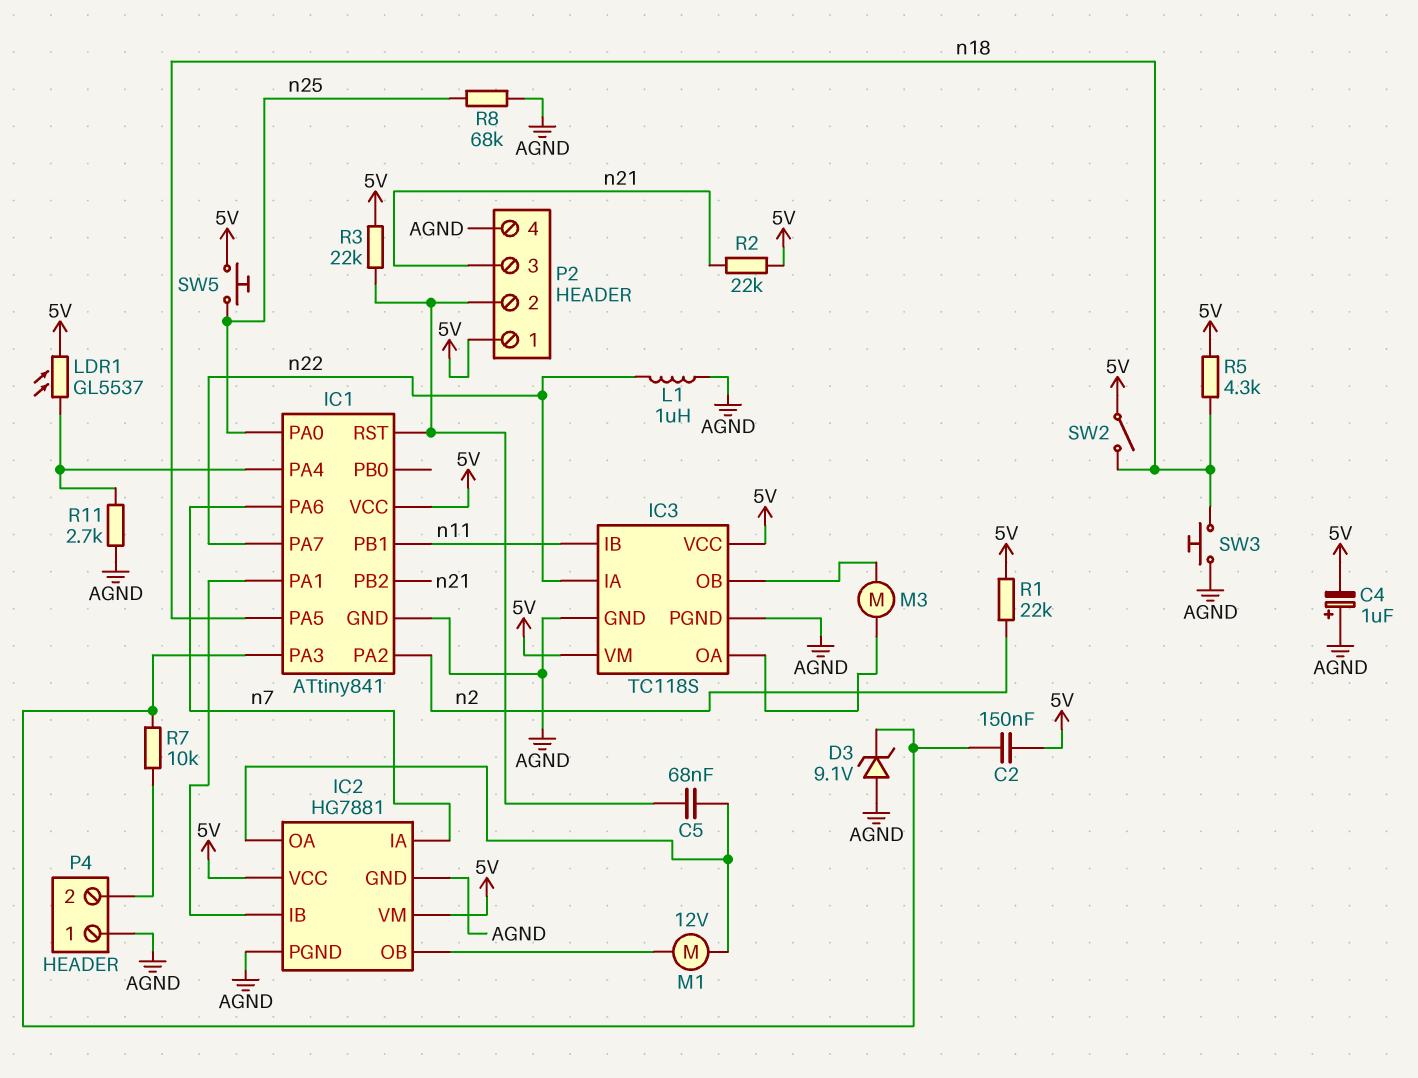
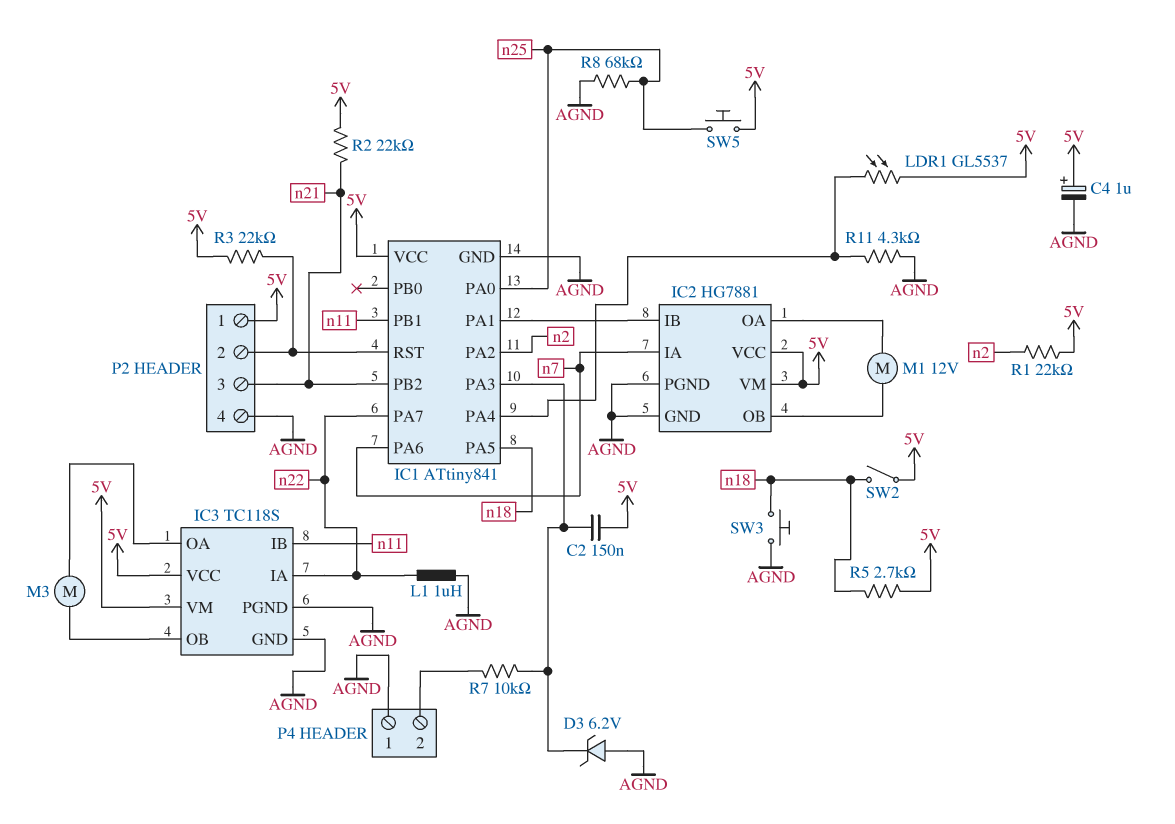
C4: 1uF (plus AGND, minus 5V) -> 1uF (plus 5V, minus AGND)
C5: 68nF (IC1/RST, IC2/OA) -> none
D3: zener 9.1V (A AGND, K IC1/PA3) -> zener 6.2V (A AGND, K IC1/PA3)
R5: 4.3k (5V, n18) -> 2.7k (5V, n18)
R11: 2.7k (AGND, IC1/PA4) -> 4.3k (AGND, IC1/PA4)

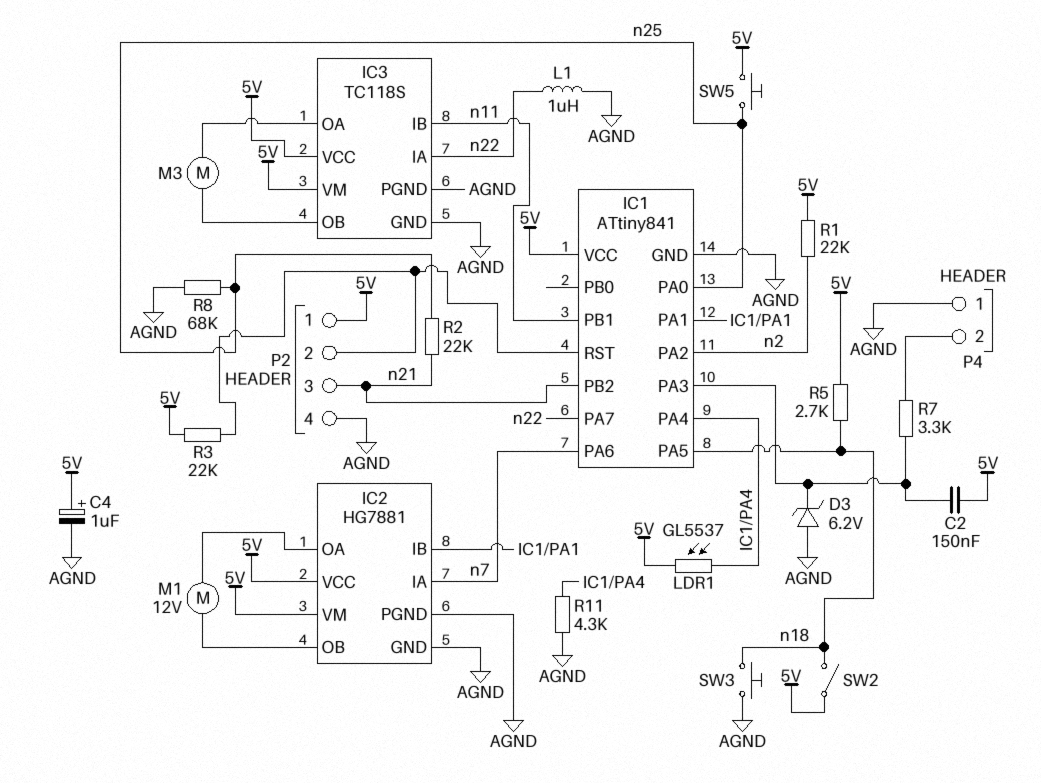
R2: 22k (5V, n21) -> 22k (n21, n25)
R7: 10k (IC1/PA3, P4/2) -> 3.3k (IC1/PA3, P4/2)

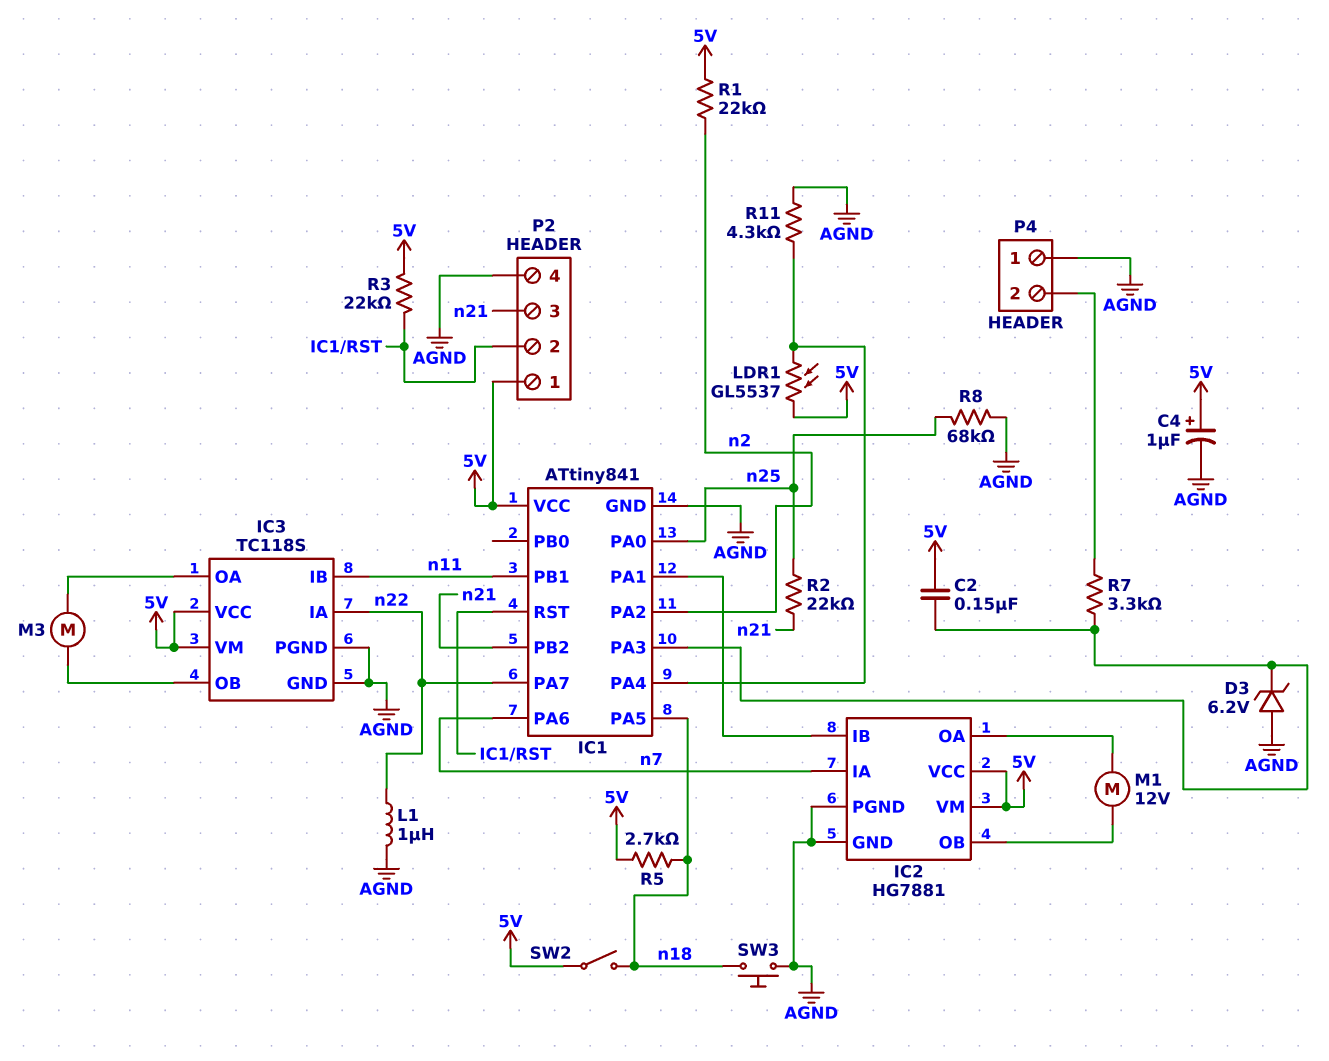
SW5: button (5V, n25) -> none

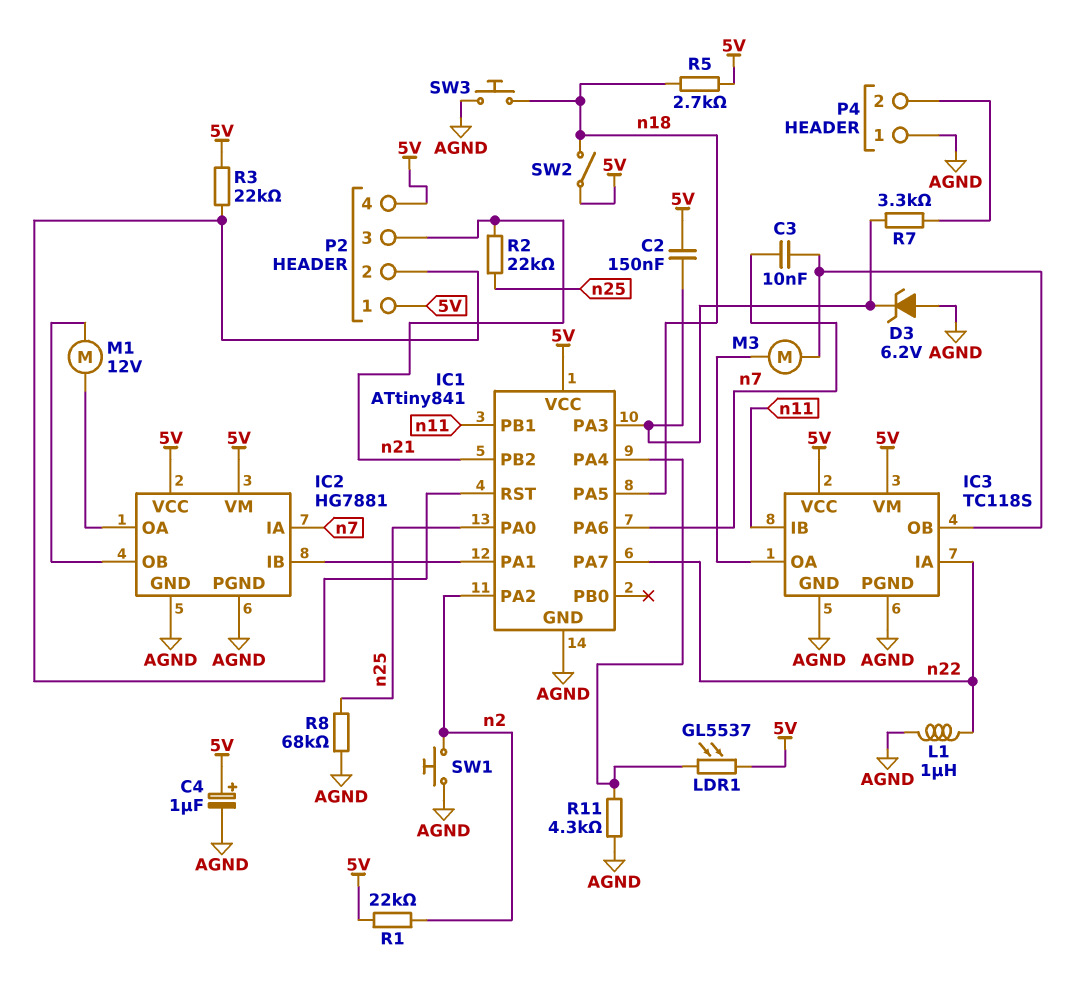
C3: none -> 10nF (IC3/OB, n7)
P2 pin 4: AGND -> 5V
SW1: none -> button (AGND, n2)

